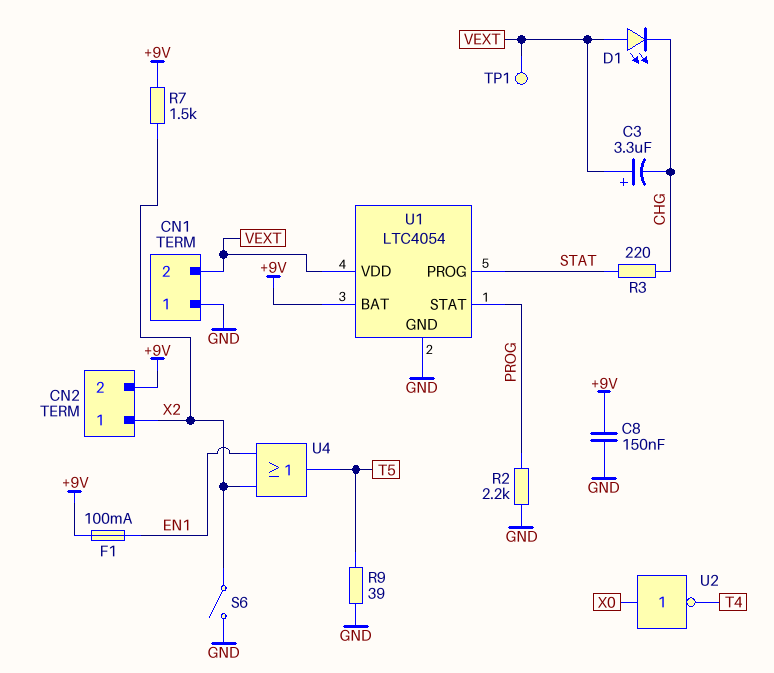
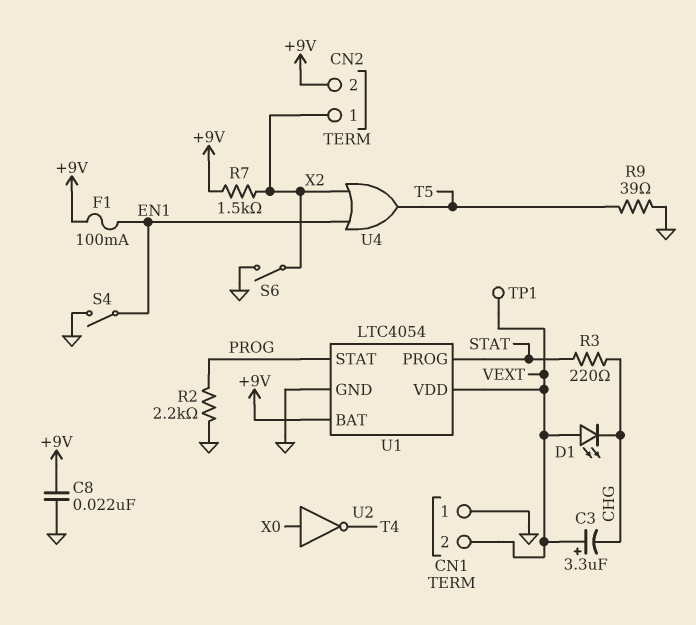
C8: 150nF (+9V, GND) -> 22nF (+9V, GND)
S4: none -> switch (EN1, GND)

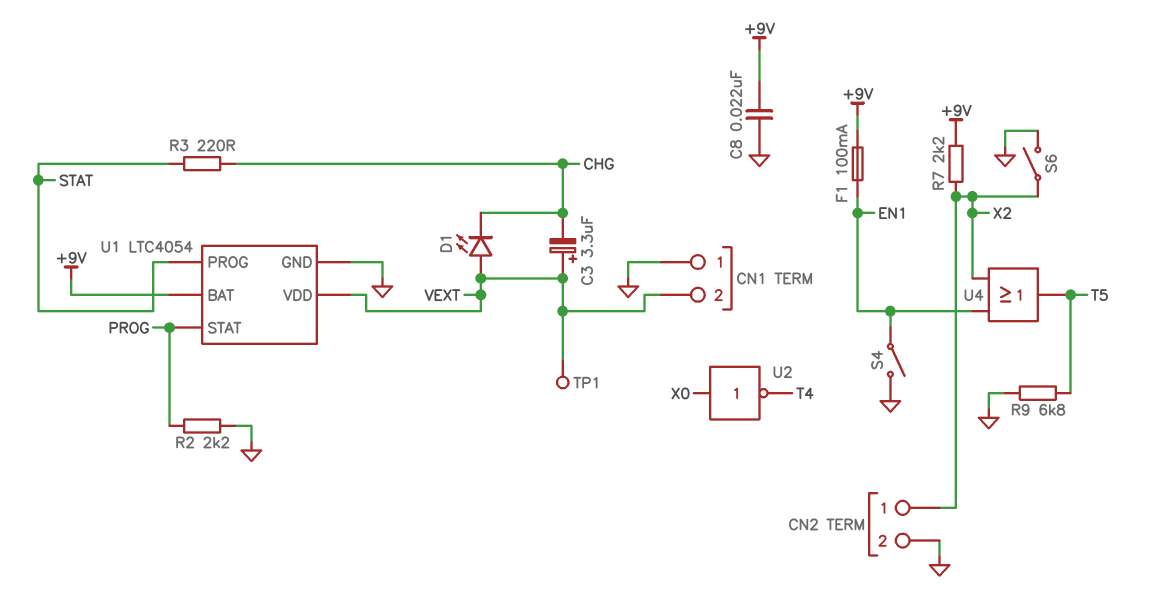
CN2 pin 2: +9V -> GND
R7: 1.5k (+9V, X2) -> 2.2k (+9V, X2)
R9: 39 (GND, T5) -> 6.8k (GND, T5)

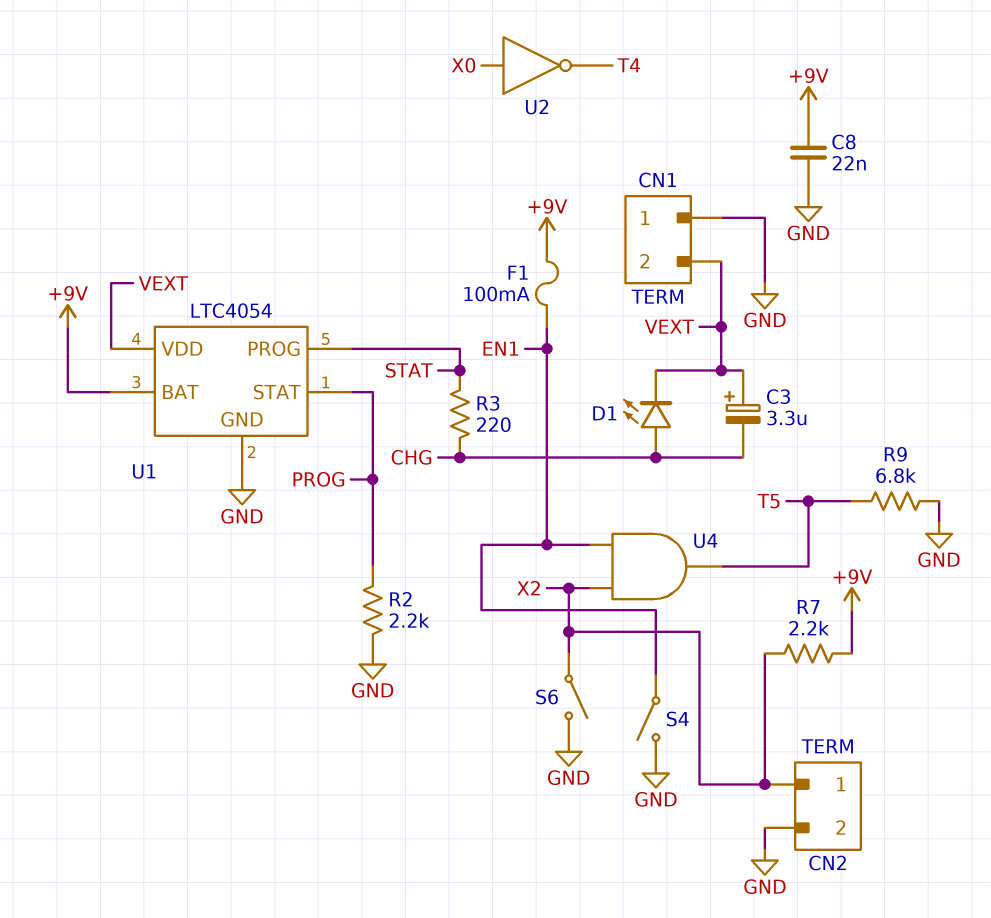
D1: LED (A VEXT, K CHG) -> LED (A CHG, K VEXT)
TP1: test point (VEXT) -> none
U4: OR (in EN1, in X2, out T5) -> AND (in EN1, in X2, out T5)

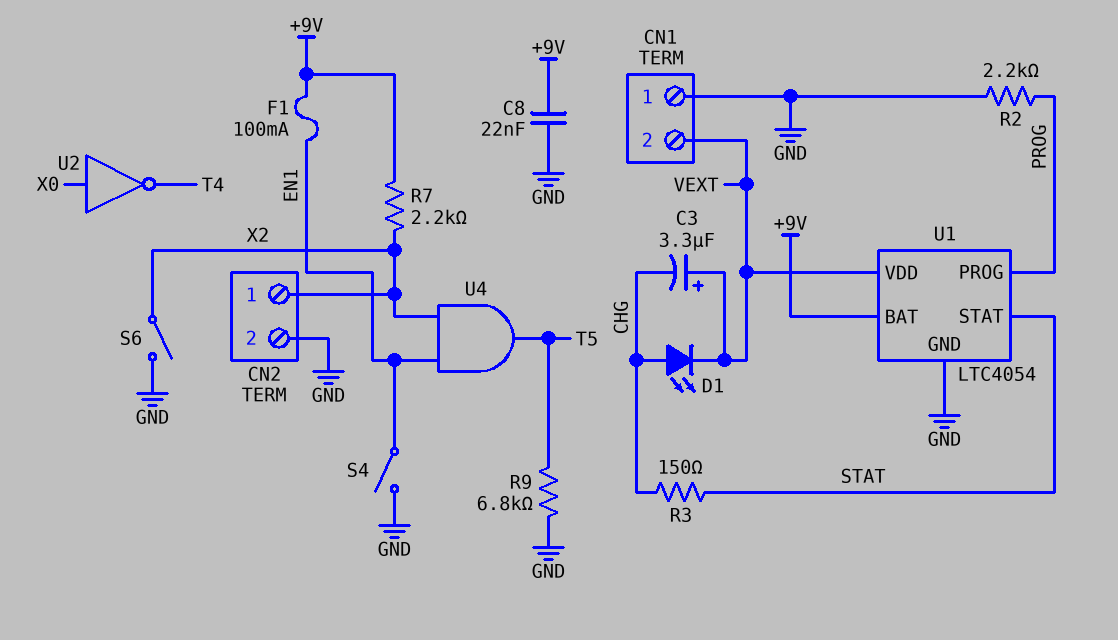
R3: 220 (CHG, STAT) -> 150 (CHG, STAT)
U1 pin PROG: STAT -> PROG
U1 pin STAT: PROG -> STAT

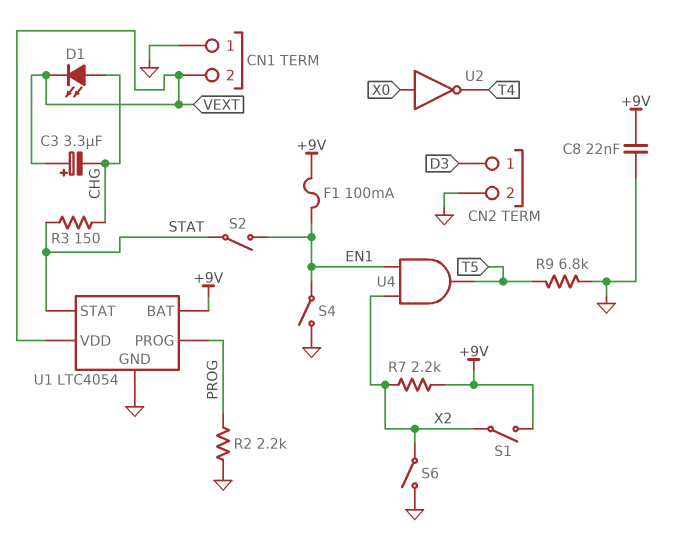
CN2 pin 1: X2 -> D3
S1: none -> switch (+9V, X2)
S2: none -> switch (EN1, STAT)

